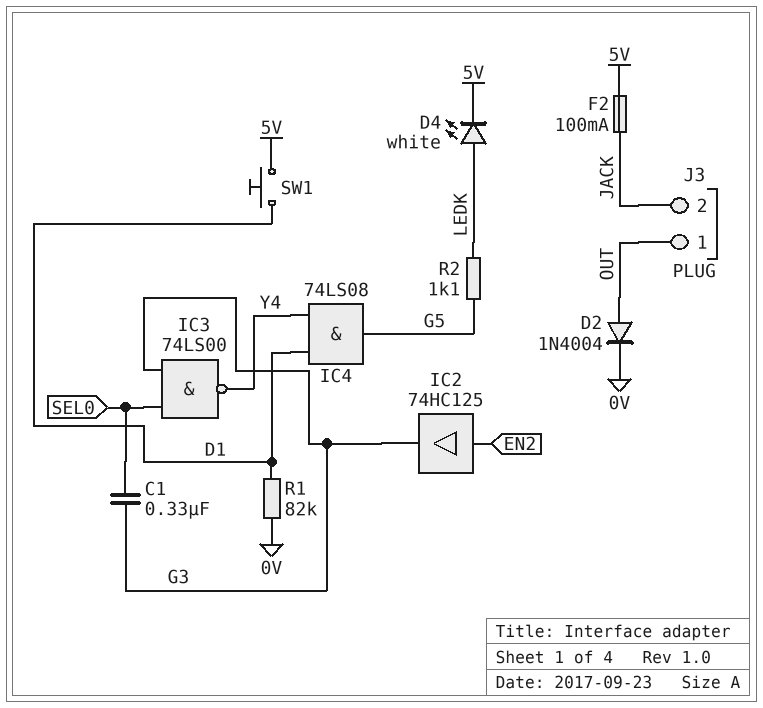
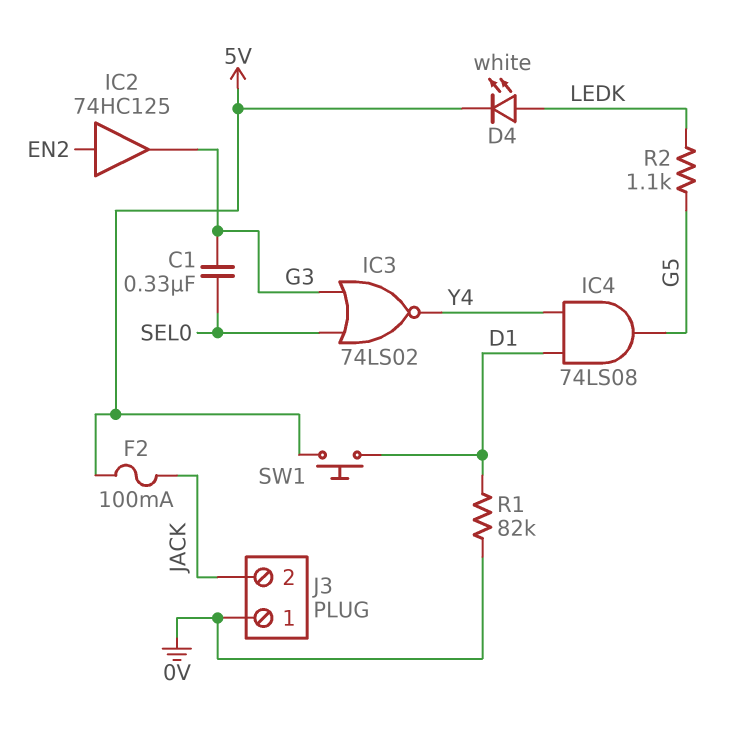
D2: diode 1N4004 (A OUT, K 0V) -> none
IC3: NAND 74LS00 (in G3, in SEL0, out Y4) -> NOR 74LS02 (in G3, in SEL0, out Y4)
J3 pin 1: OUT -> 0V

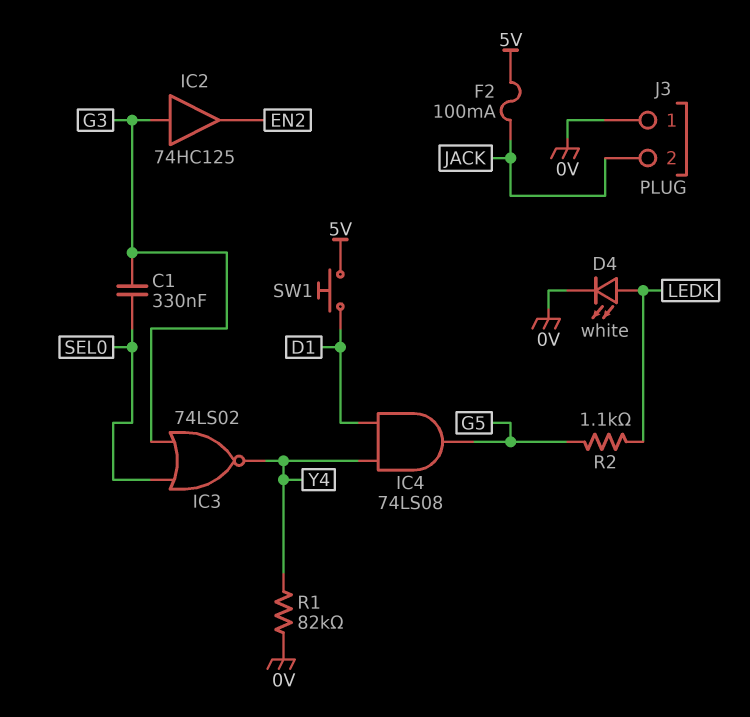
D4: LED white (A LEDK, K 5V) -> LED white (A LEDK, K 0V)
IC2: buffer 74HC125 (in EN2, out G3) -> buffer 74HC125 (in G3, out EN2)
R1: 82k (0V, D1) -> 82k (0V, Y4)

